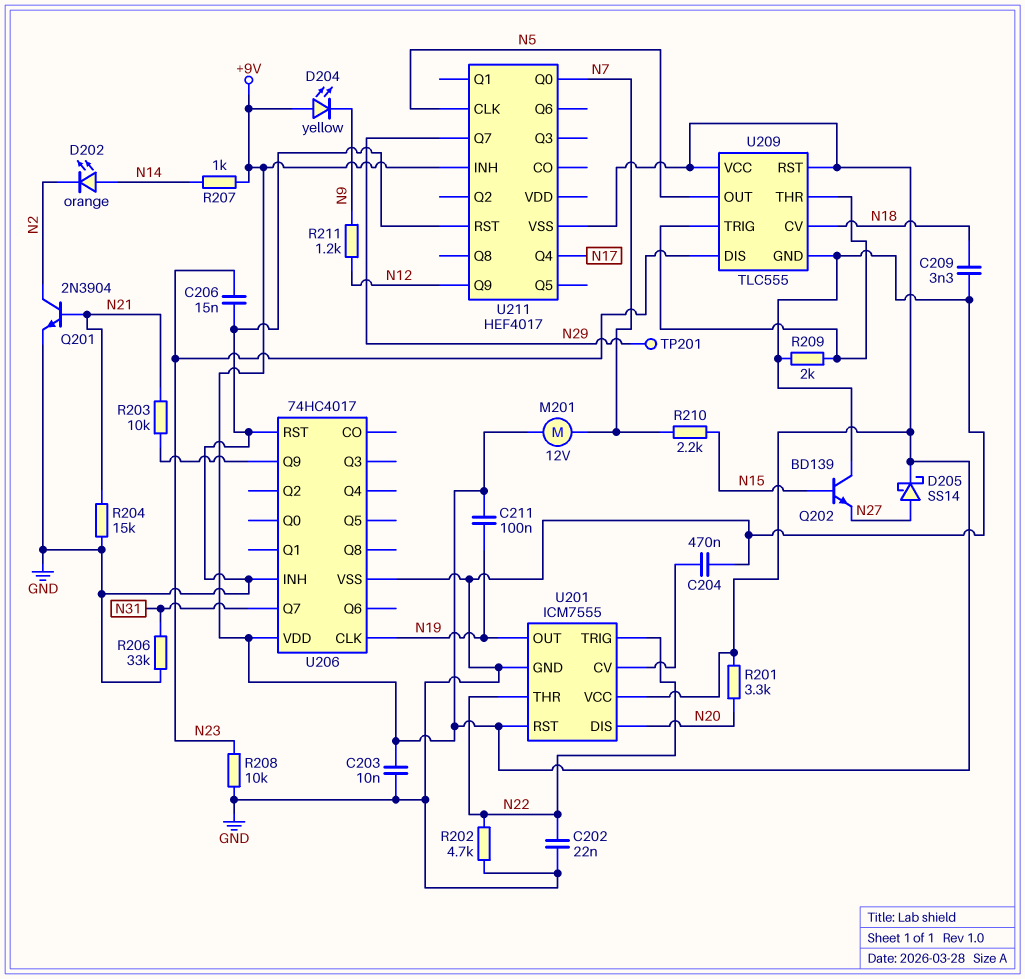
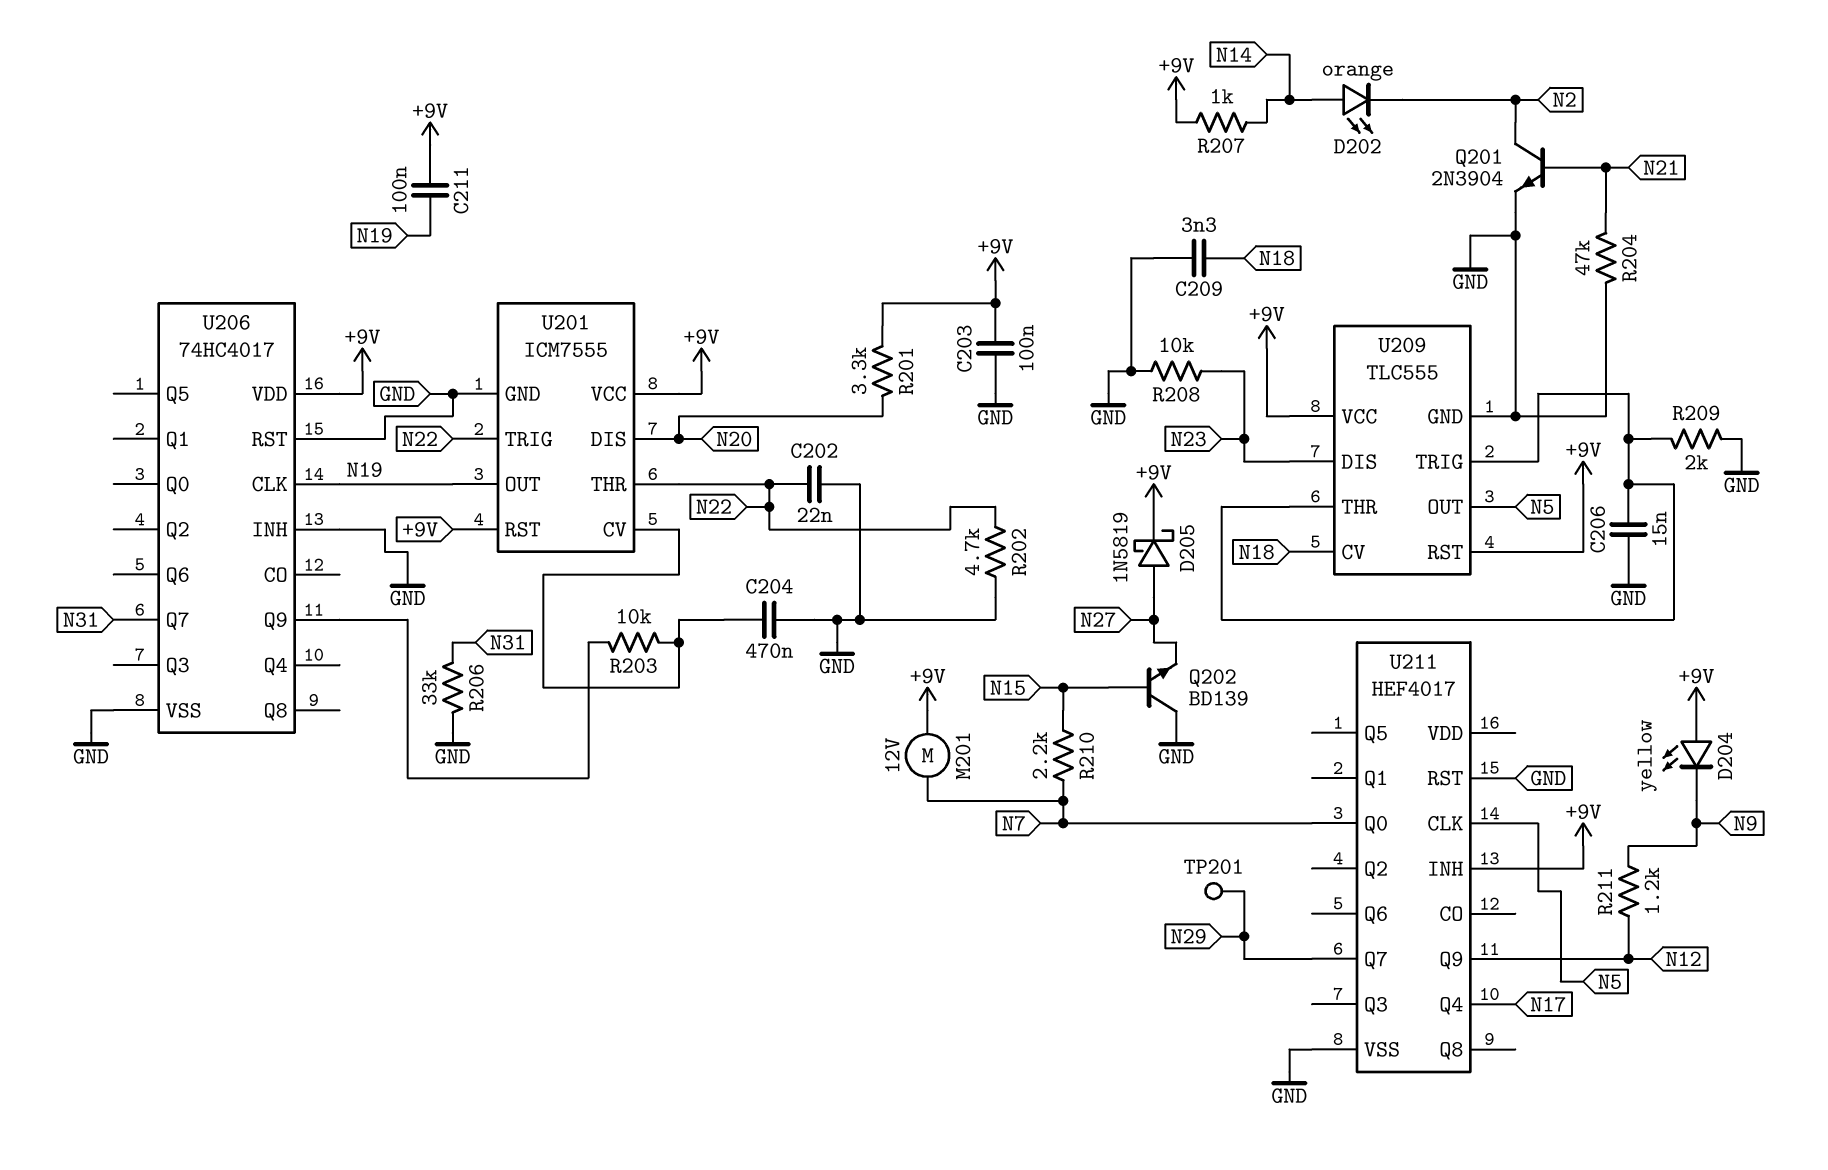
C203: 10nF (+9V, GND) -> 100nF (+9V, GND)
C206: 15nF (GND, N23) -> 15nF (GND, U209/THR)
D205: schottky SS14 (A N27, K +9V) -> schottky 1N5819 (A N27, K +9V)
R203: 10k (N21, U206/Q9) -> 10k (U201/CV, U206/Q9)
R204: 15k (GND, N21) -> 47k (GND, N21)
U211 pin VSS: +9V -> GND

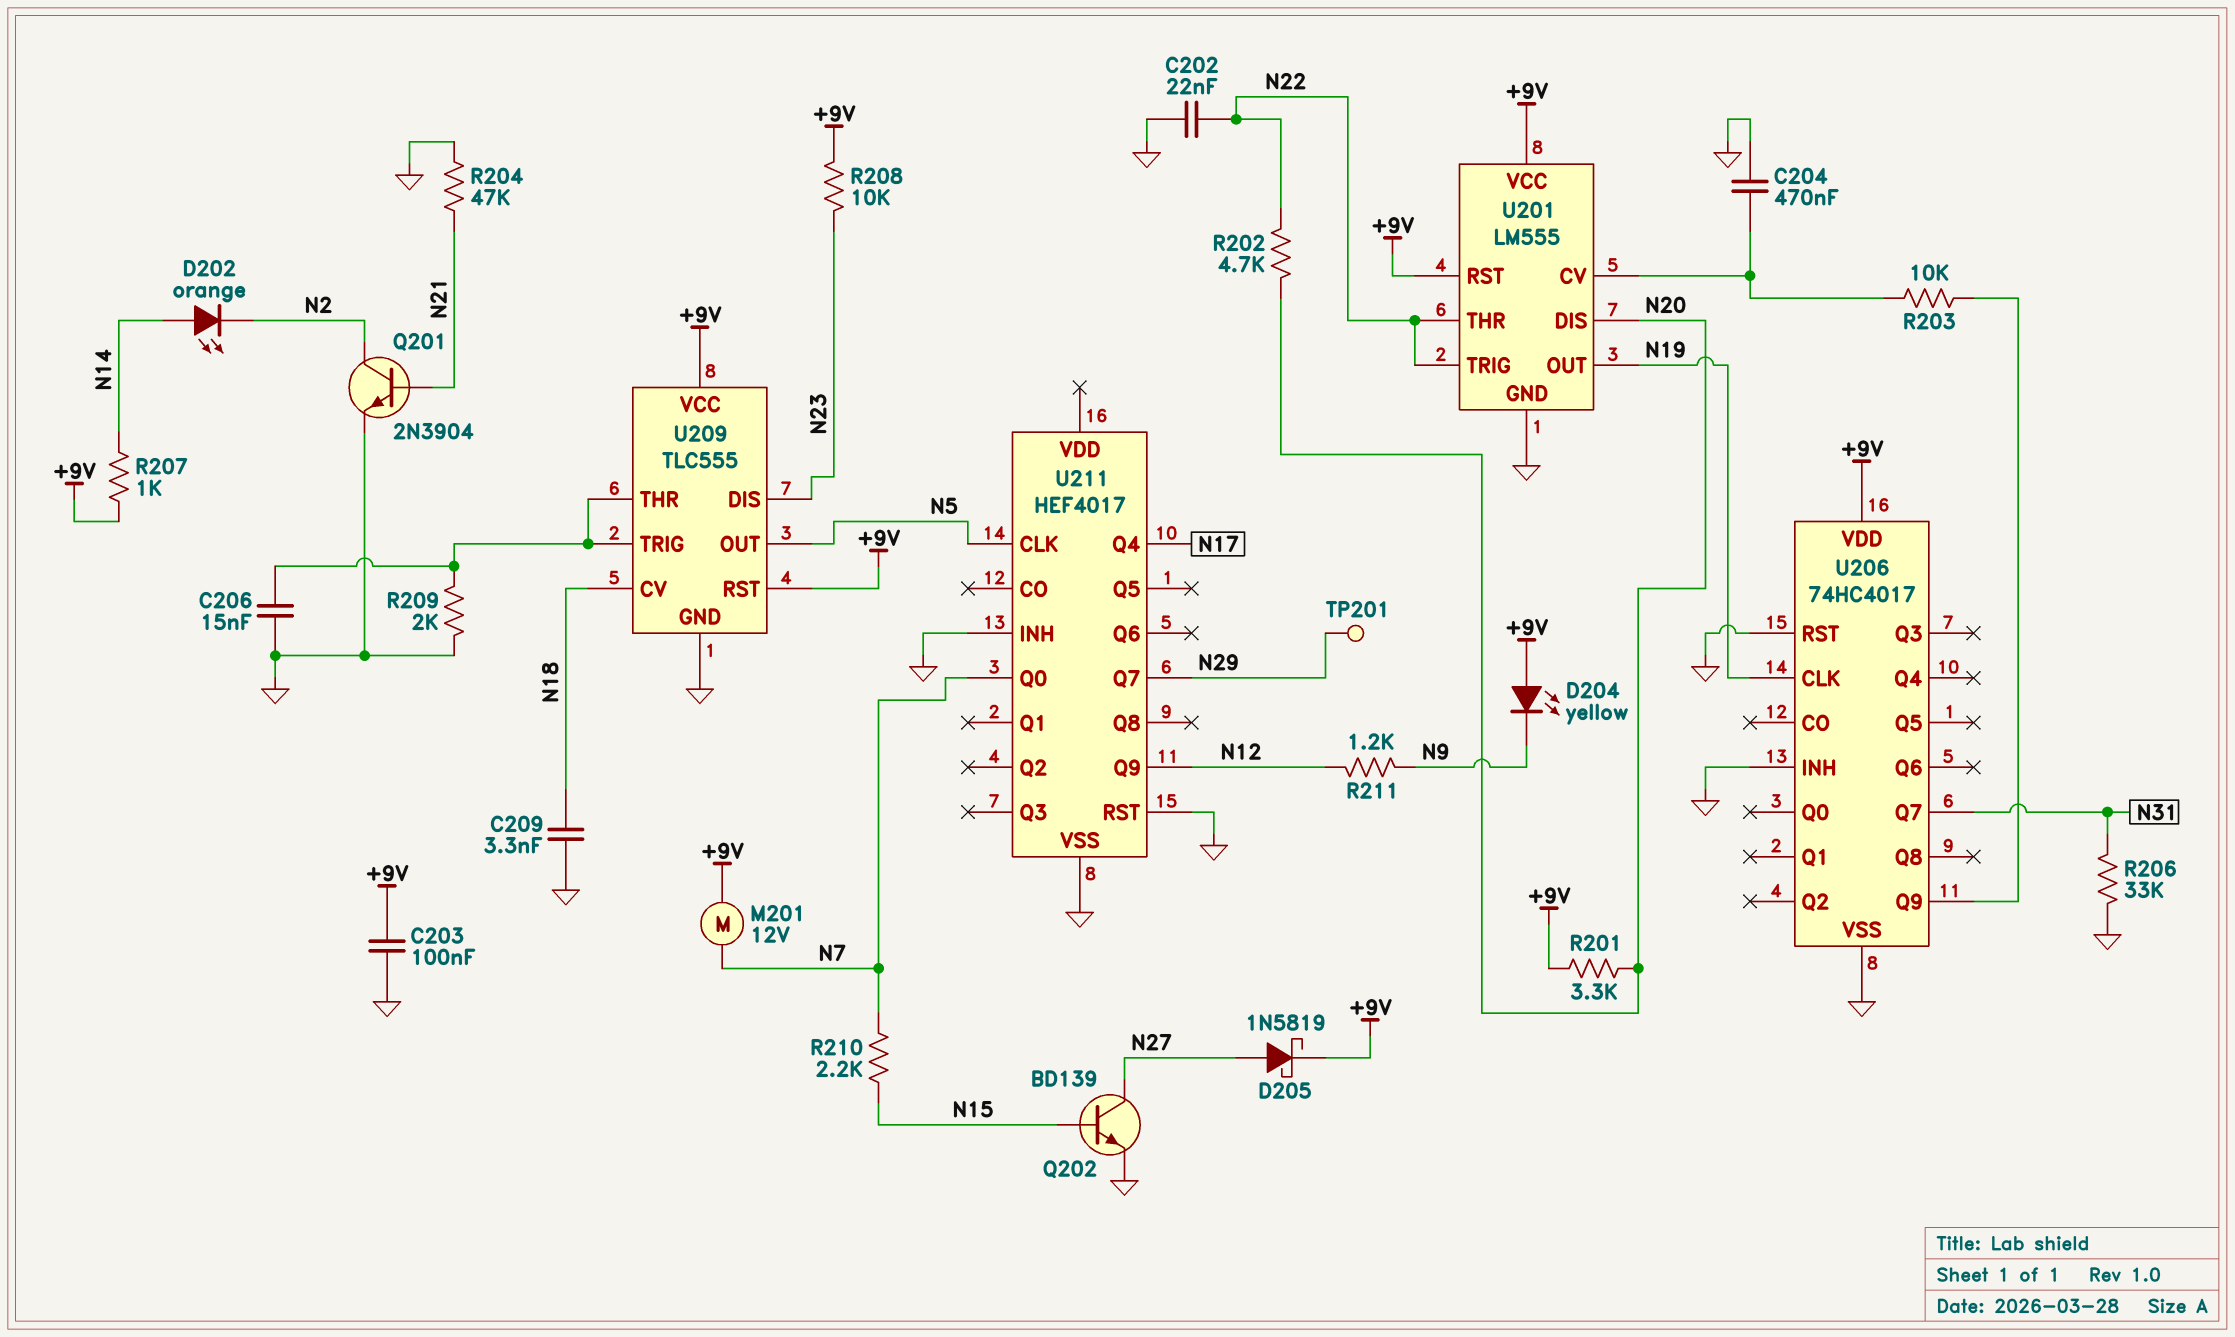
C211: 100nF (+9V, N19) -> none
Q202: NPN BD139 (B N15, C GND, E N27) -> NPN BD139 (B N15, C N27, E GND)
R202: 4.7k (GND, N22) -> 4.7k (N20, N22)
R208: 10k (GND, N23) -> 10k (+9V, N23)
U201: ICM7555 -> LM555
U211 pin INH: +9V -> GND

